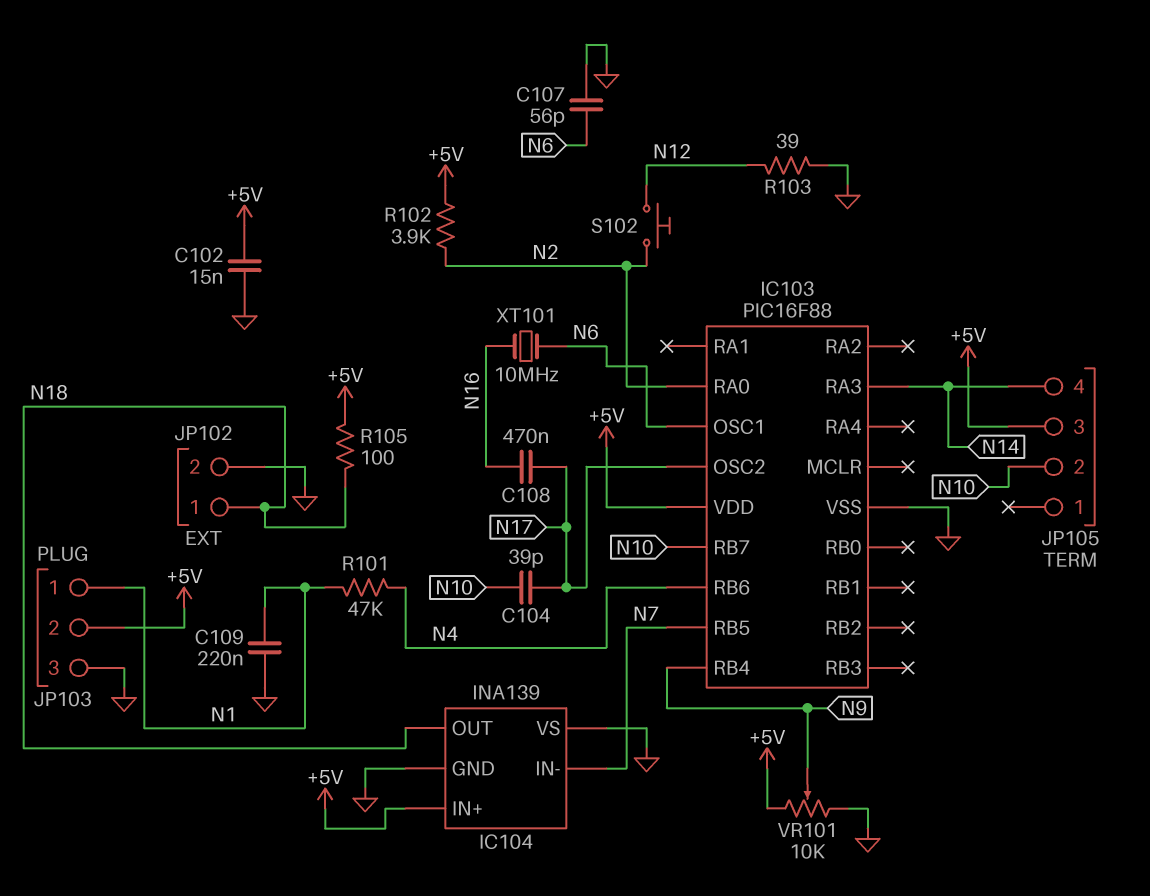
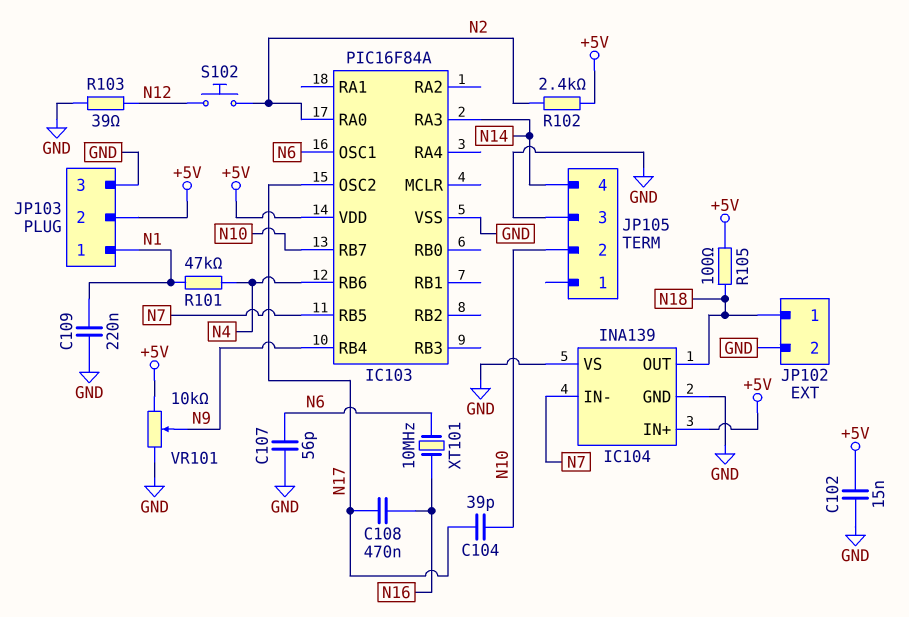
IC103: PIC16F88 -> PIC16F84A
JP105 pin 3: +5V -> GND
R102: 3.9k (+5V, N2) -> 2.4k (+5V, N2)

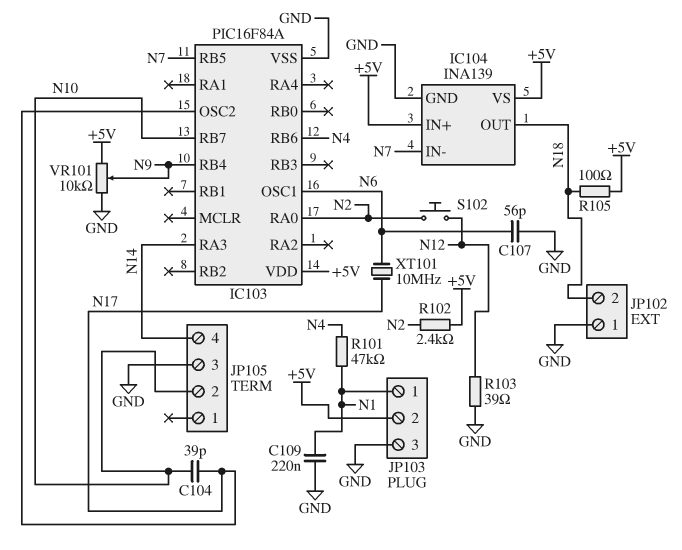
C102: 15nF (+5V, GND) -> none
C108: 470nF (N16, N17) -> none
IC104 pin VS: GND -> +5V
JP102 pin 1: N18 -> GND
JP102 pin 2: GND -> N18
XT101: 10MHz (N6, N16) -> 10MHz (N6, N17)

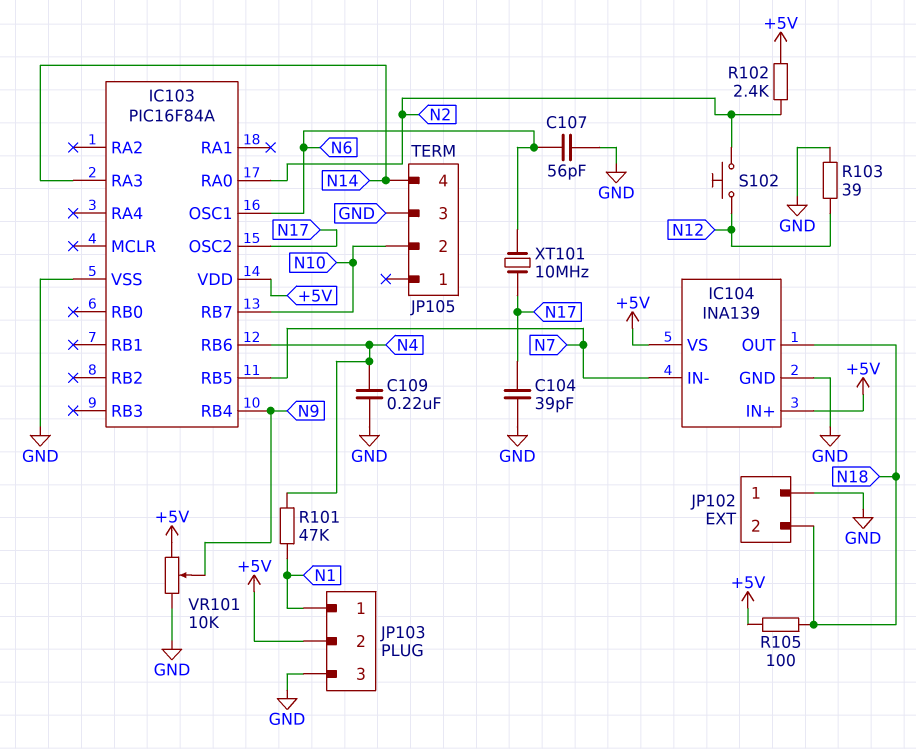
C104: 39pF (N10, N17) -> 39pF (GND, N17)
C109: 220nF (GND, N1) -> 220nF (GND, N4)

